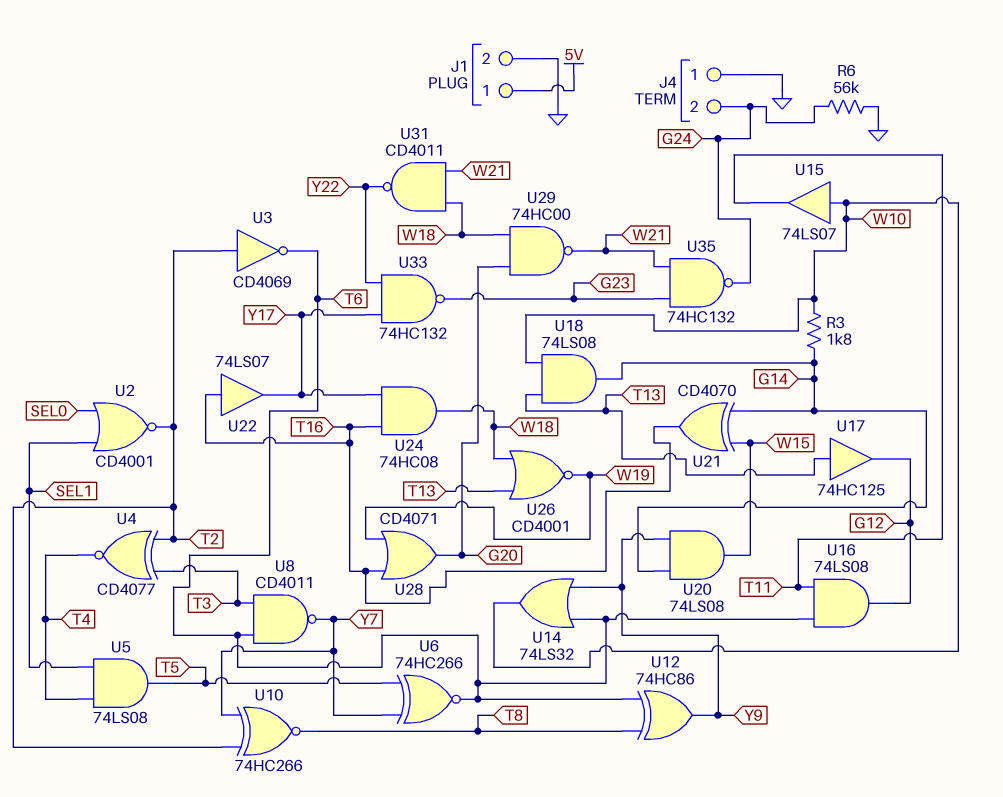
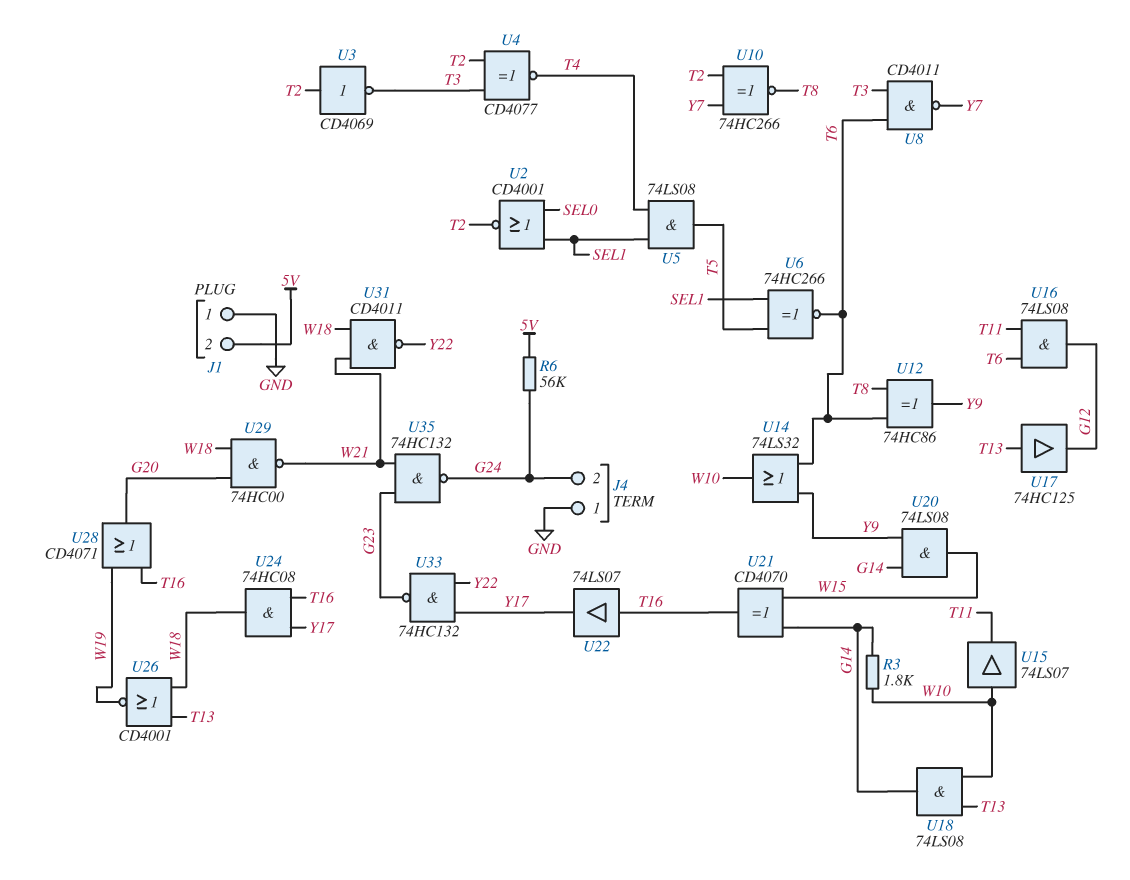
J1 pin 1: 5V -> GND
J1 pin 2: GND -> 5V
R6: 56k (G24, GND) -> 56k (5V, G24)
U3: NOT CD4069 (in T2, out T6) -> NOT CD4069 (in T2, out T3)
U6: XNOR 74HC266 (in T5, in Y7, out T6) -> XNOR 74HC266 (in SEL1, in T5, out T6)

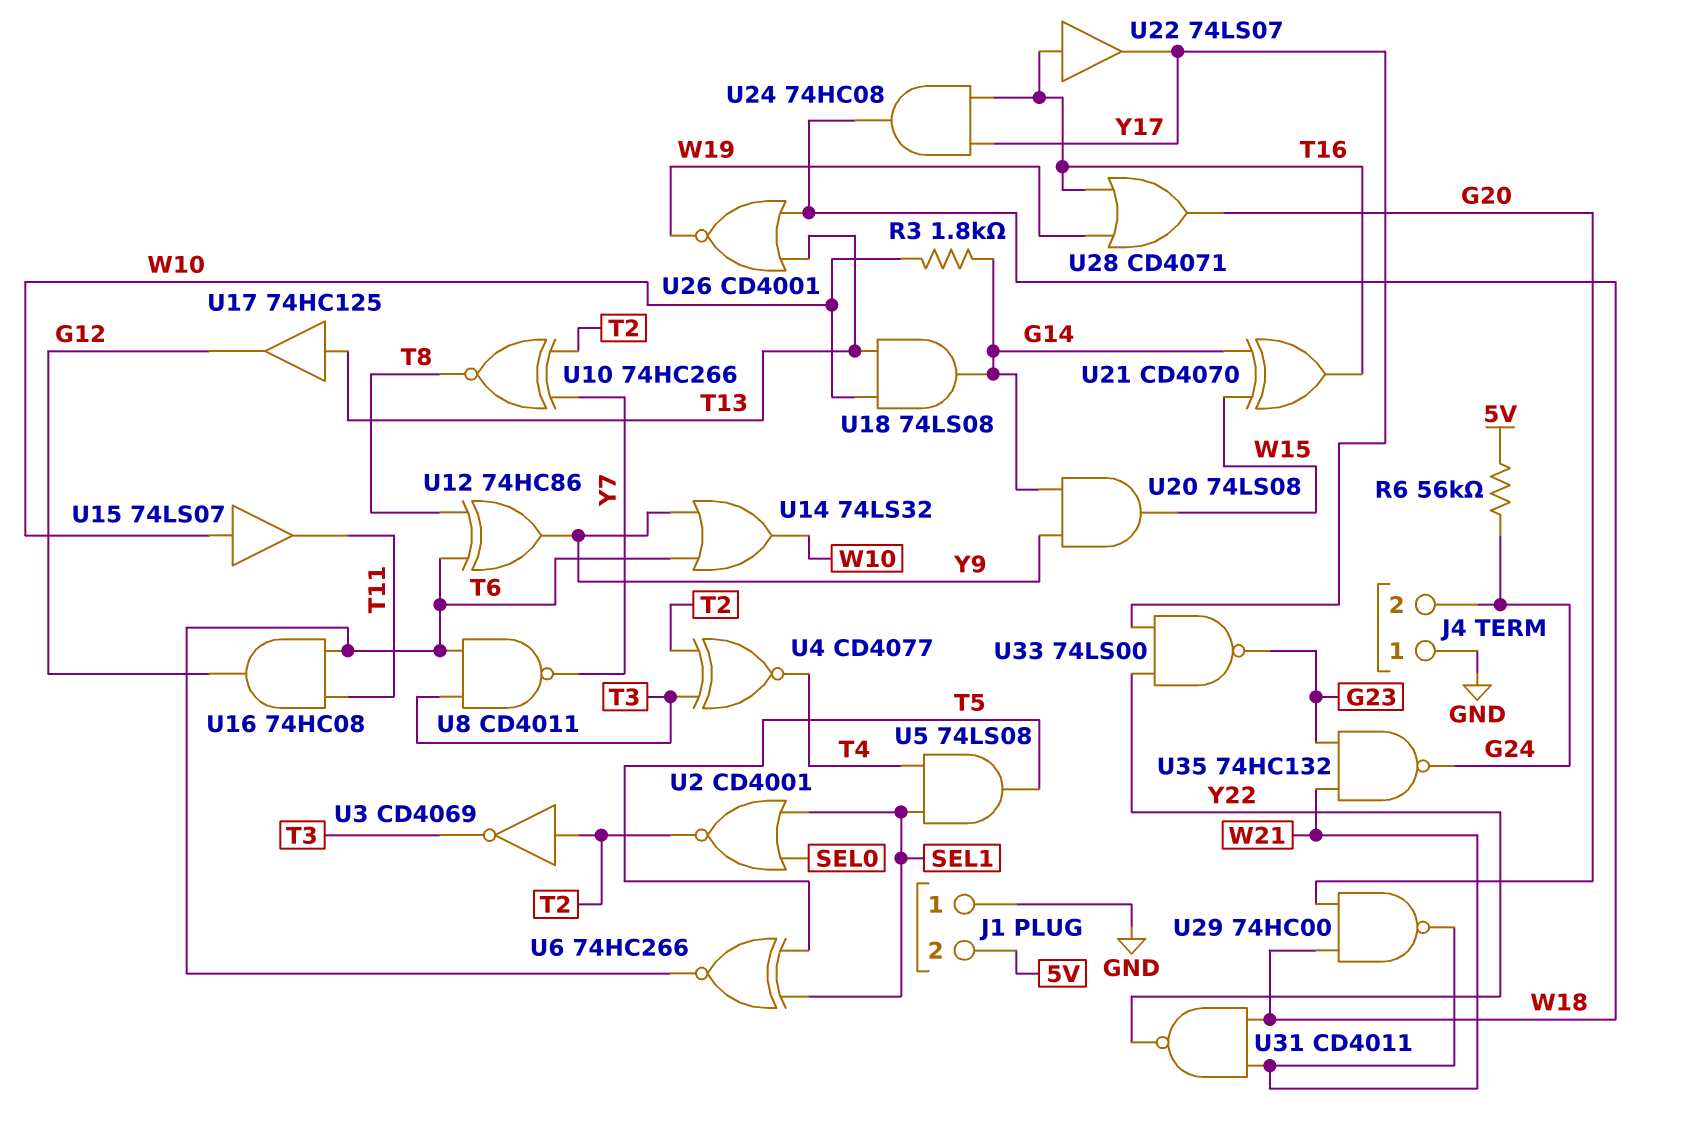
U16: AND 74LS08 (in T6, in T11, out G12) -> AND 74HC08 (in T6, in T11, out G12)
U33: NAND 74HC132 (in Y17, in Y22, out G23) -> NAND 74LS00 (in Y17, in Y22, out G23)

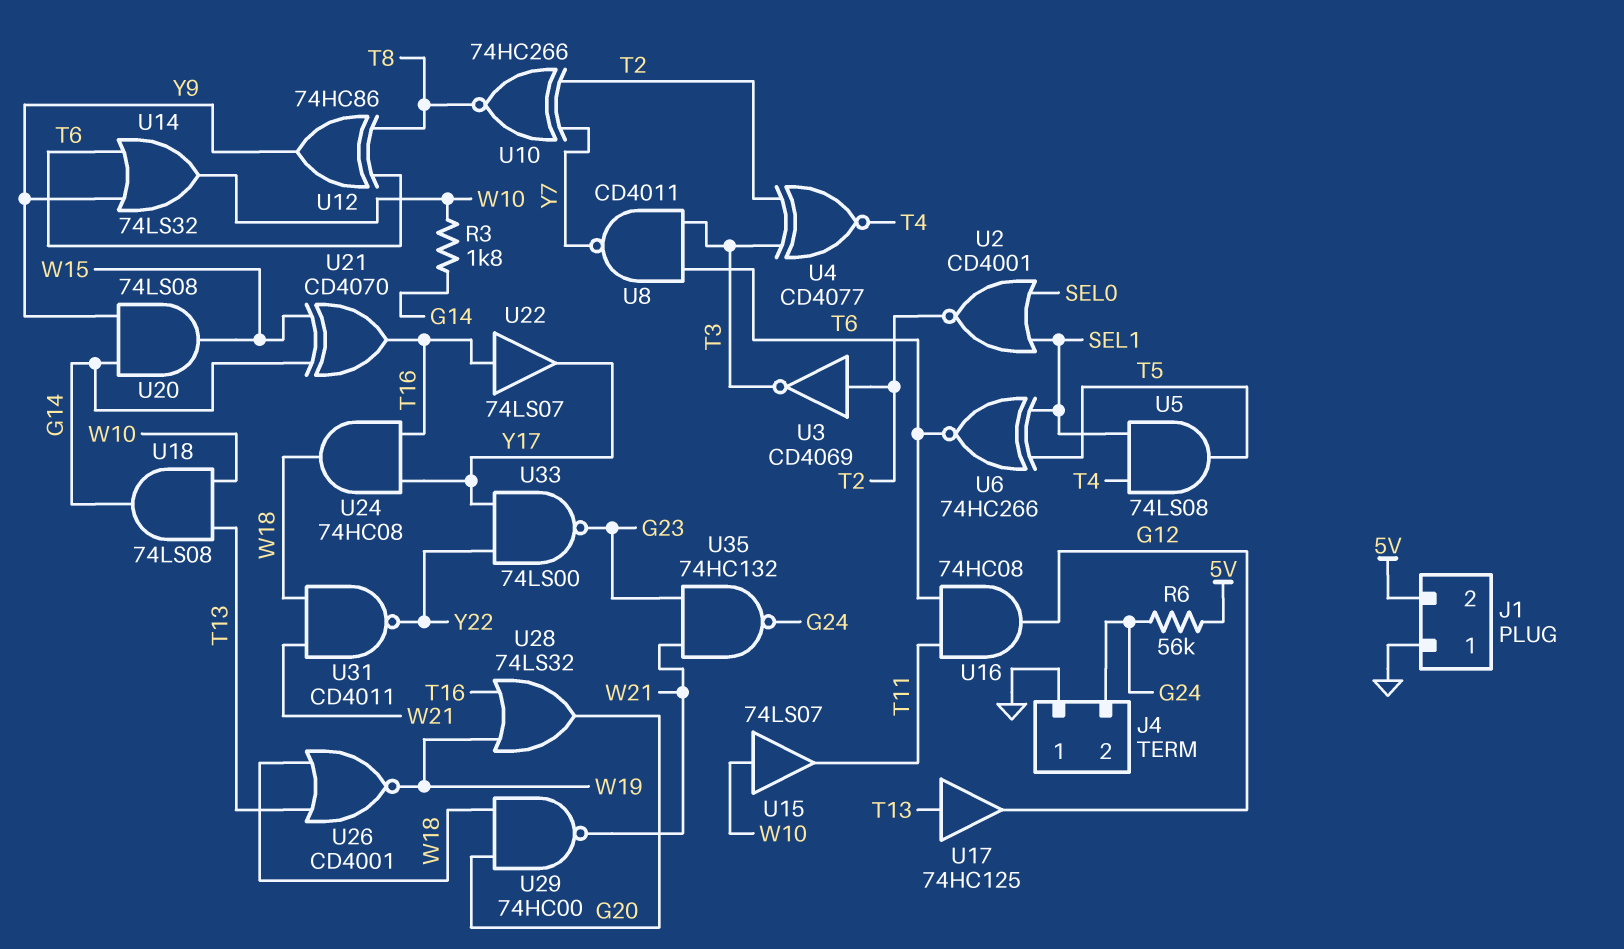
U28: OR CD4071 (in T16, in W19, out G20) -> OR 74LS32 (in T16, in W19, out G20)

